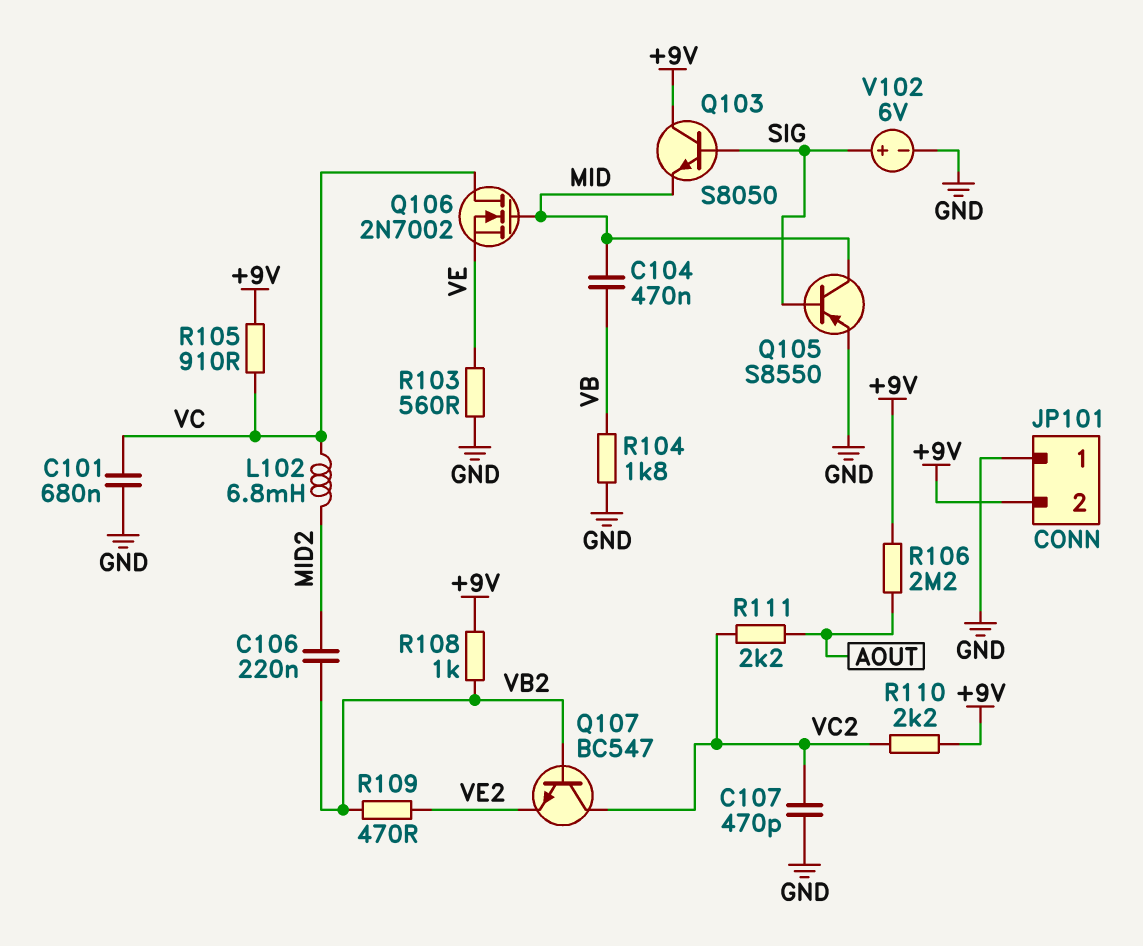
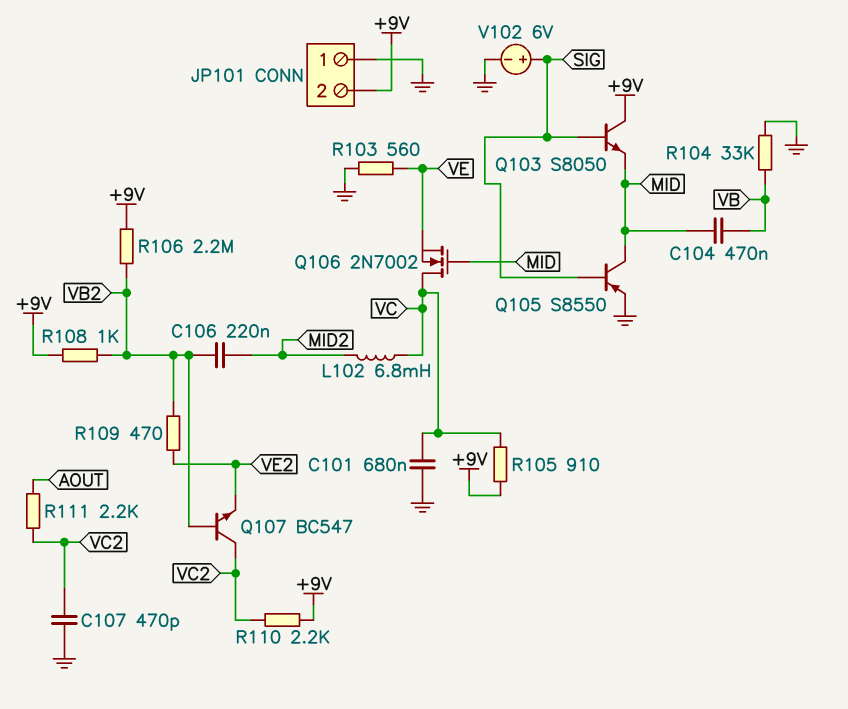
R104: 1.8k (GND, VB) -> 33k (GND, VB)
R106: 2.2M (+9V, AOUT) -> 2.2M (+9V, VB2)

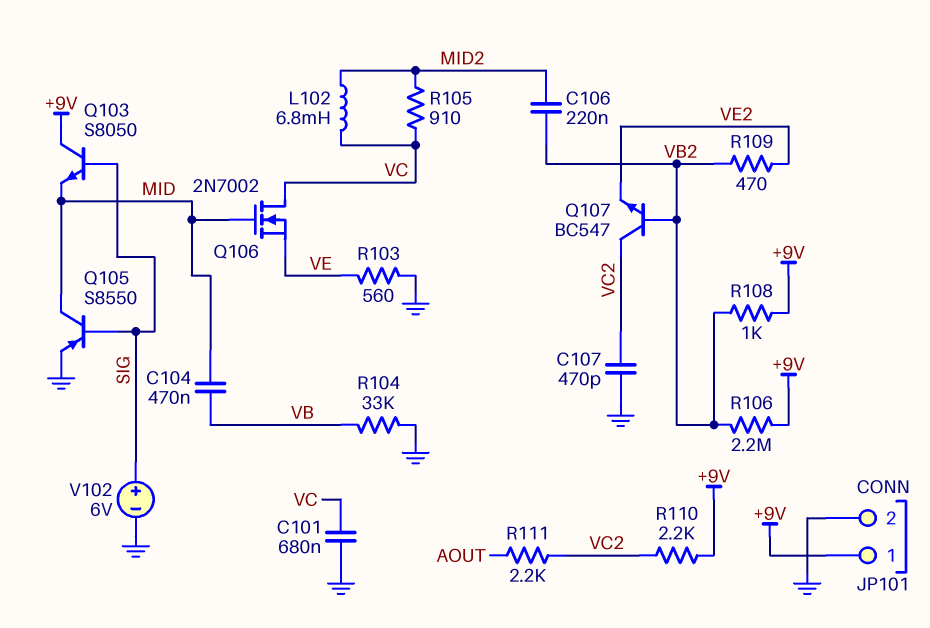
JP101 pin 1: GND -> +9V
JP101 pin 2: +9V -> GND
R105: 910 (+9V, VC) -> 910 (MID2, VC)

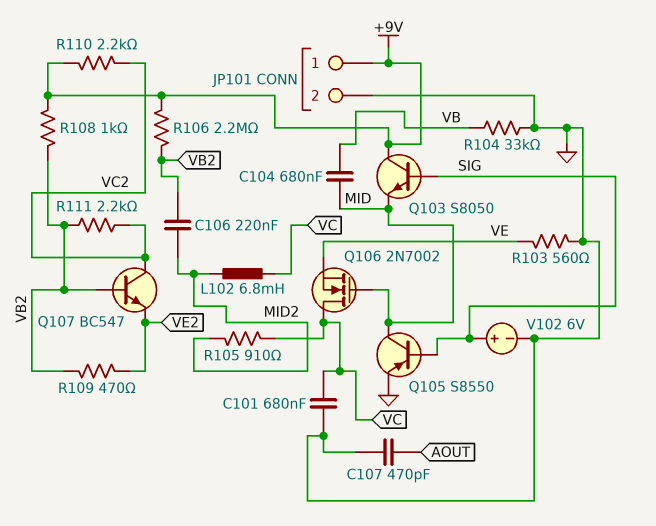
C104: 470nF (MID, VB) -> 680nF (MID, VB)
C107: 470pF (GND, VC2) -> 470pF (AOUT, GND)
R111: 2.2k (AOUT, VC2) -> 2.2k (VB2, VC2)

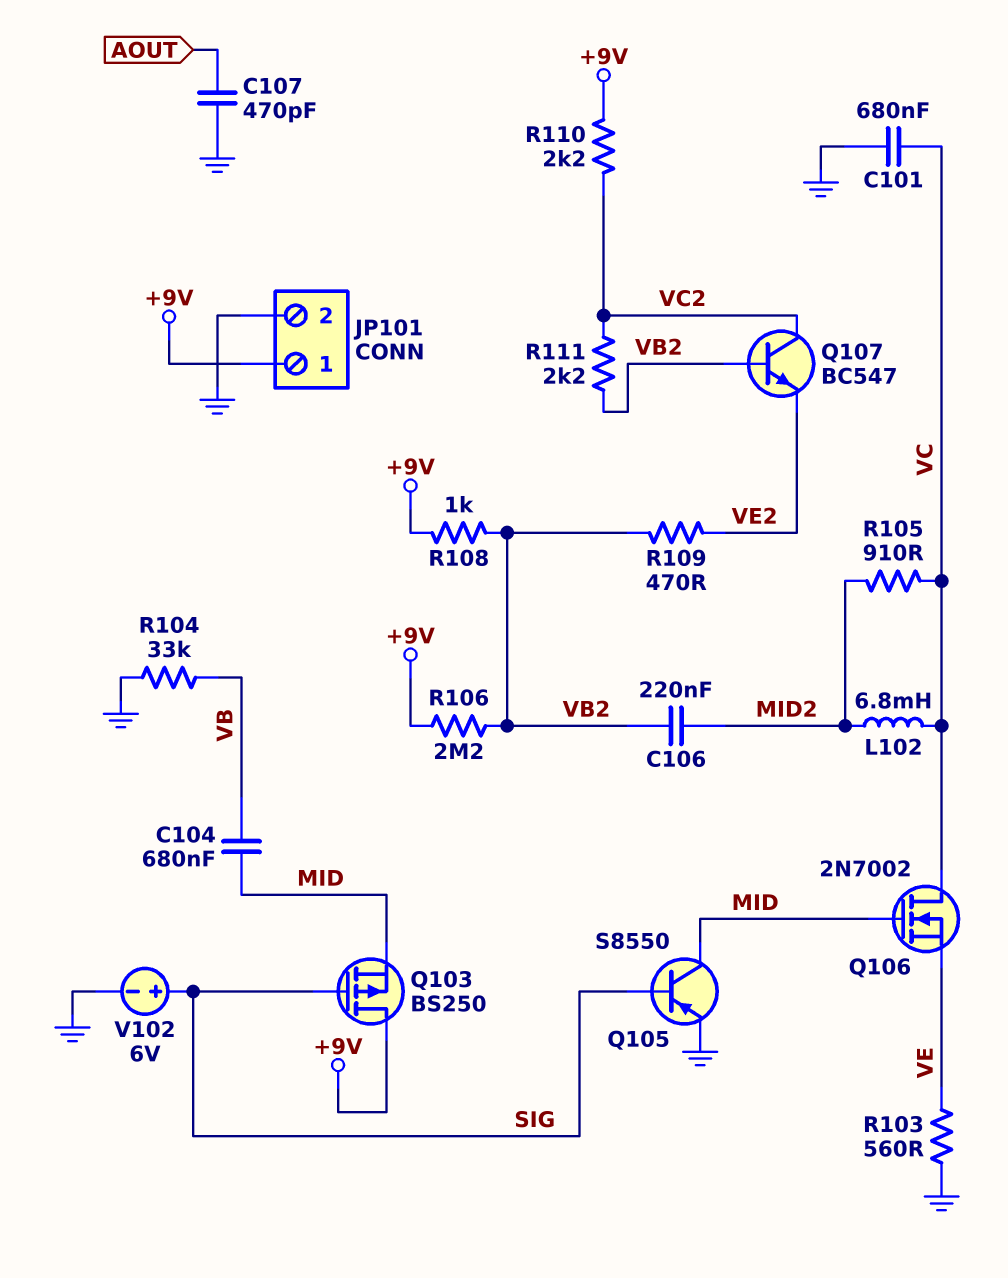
Q103: NPN S8050 (B SIG, C +9V, E MID) -> PMOS BS250 (G SIG, D +9V, S MID)

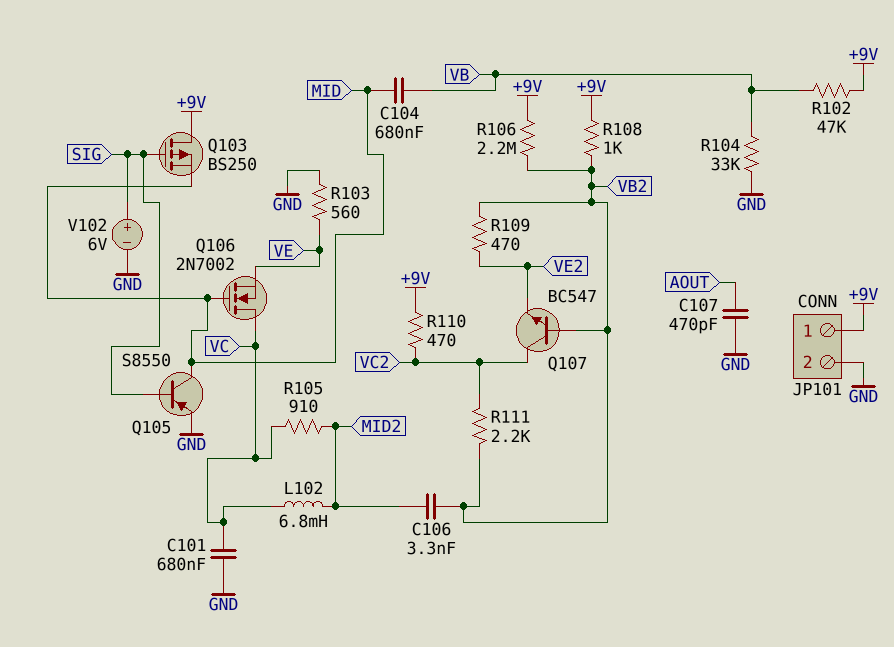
C106: 220nF (MID2, VB2) -> 3.3nF (MID2, VB2)
R102: none -> 47k (+9V, VB)
R110: 2.2k (+9V, VC2) -> 470 (+9V, VC2)

